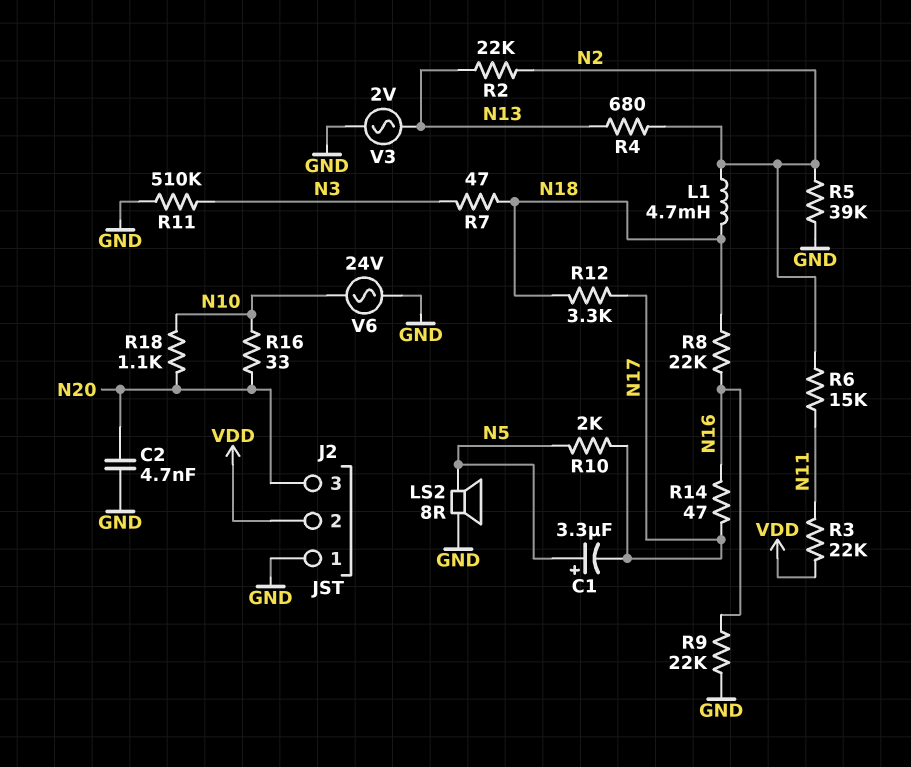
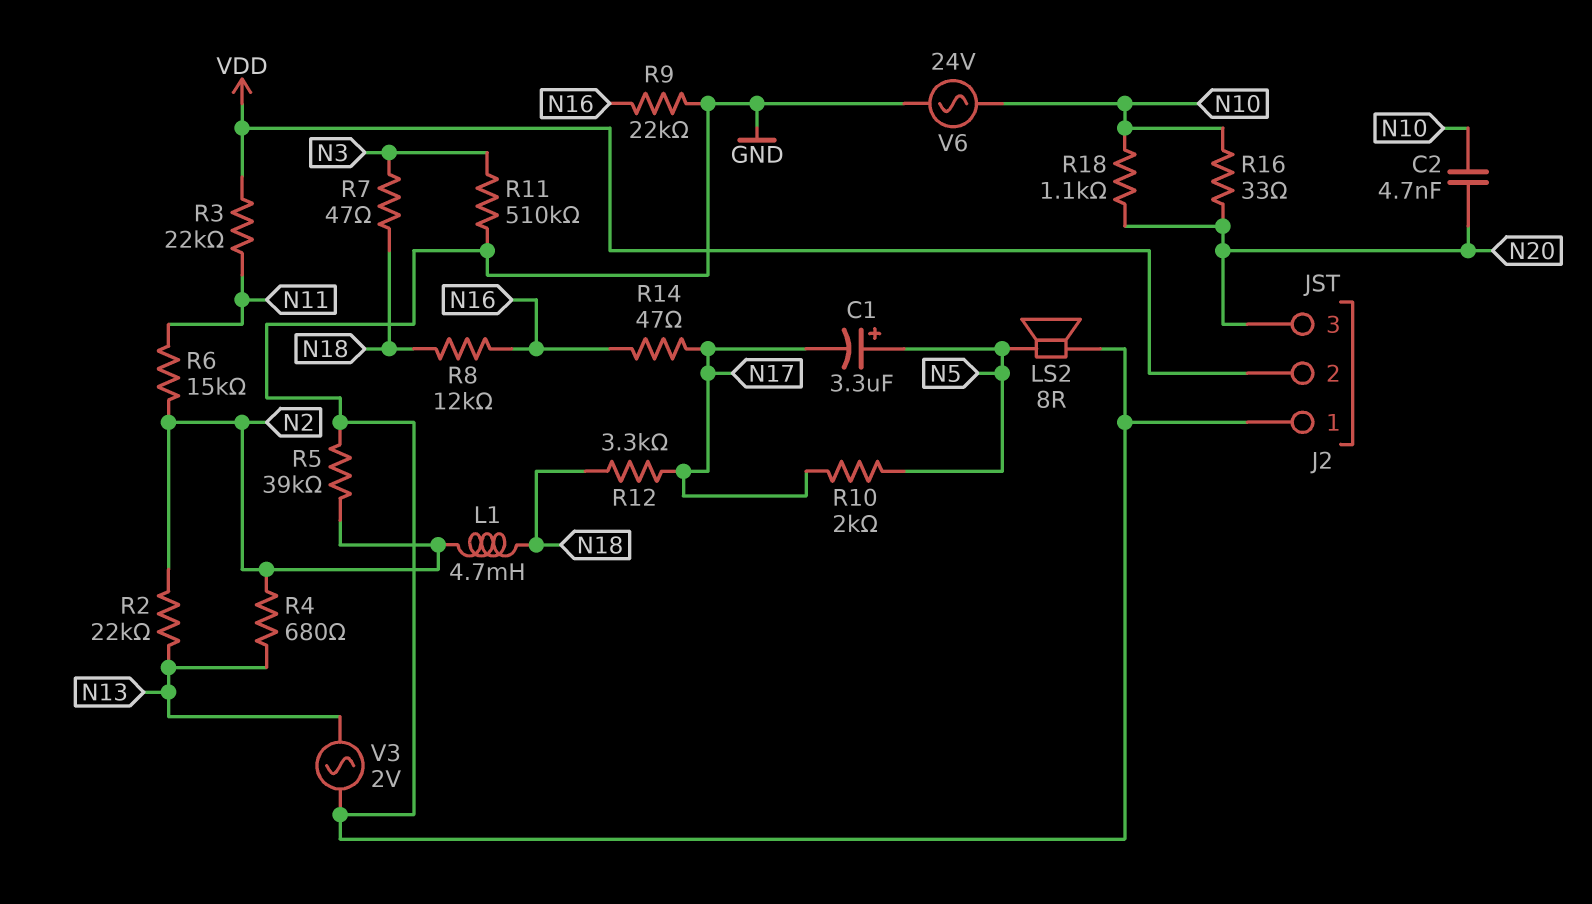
C2: 4.7nF (GND, N20) -> 4.7nF (N10, N20)
R8: 22k (N16, N18) -> 12k (N16, N18)

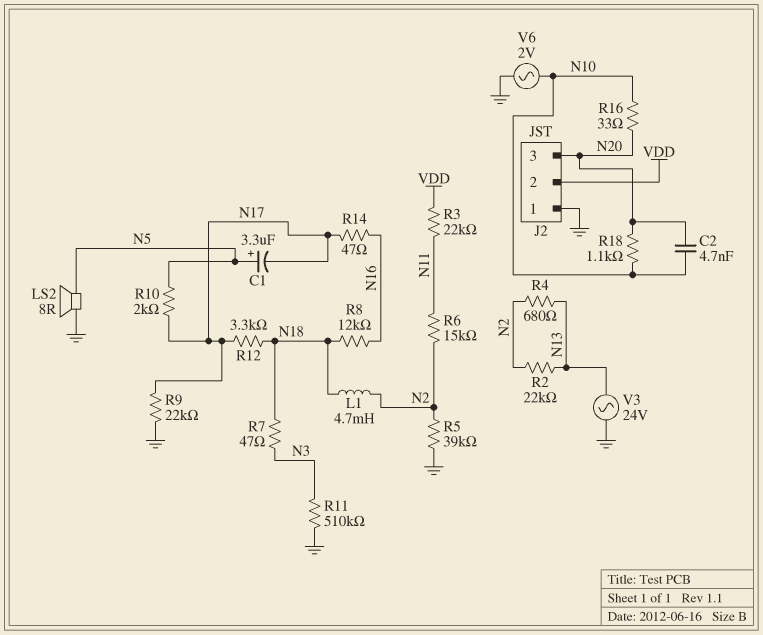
R9: 22k (GND, N16) -> 22k (GND, N17)
V3: AC 2V (GND, N13) -> AC 24V (GND, N13)
V6: AC 24V (GND, N10) -> AC 2V (GND, N10)

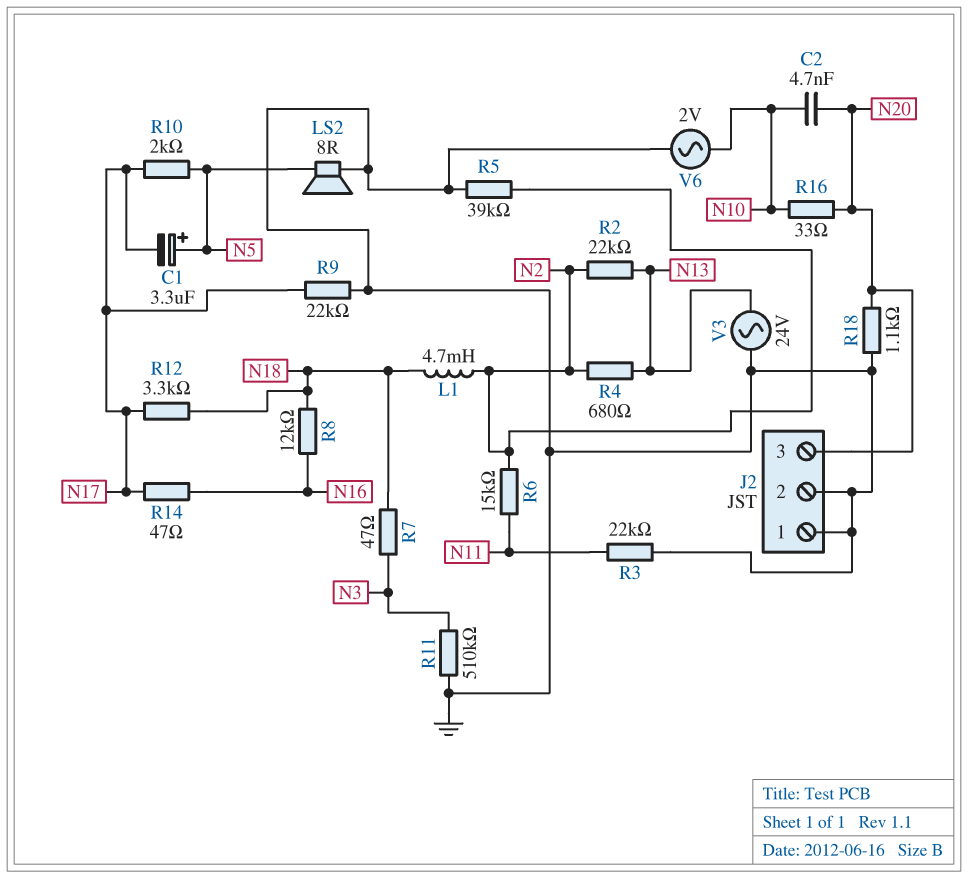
J2 pin 2: VDD -> GND
R3: 22k (N11, VDD) -> 22k (GND, N11)
R18: 1.1k (N10, N20) -> 1.1k (GND, N20)

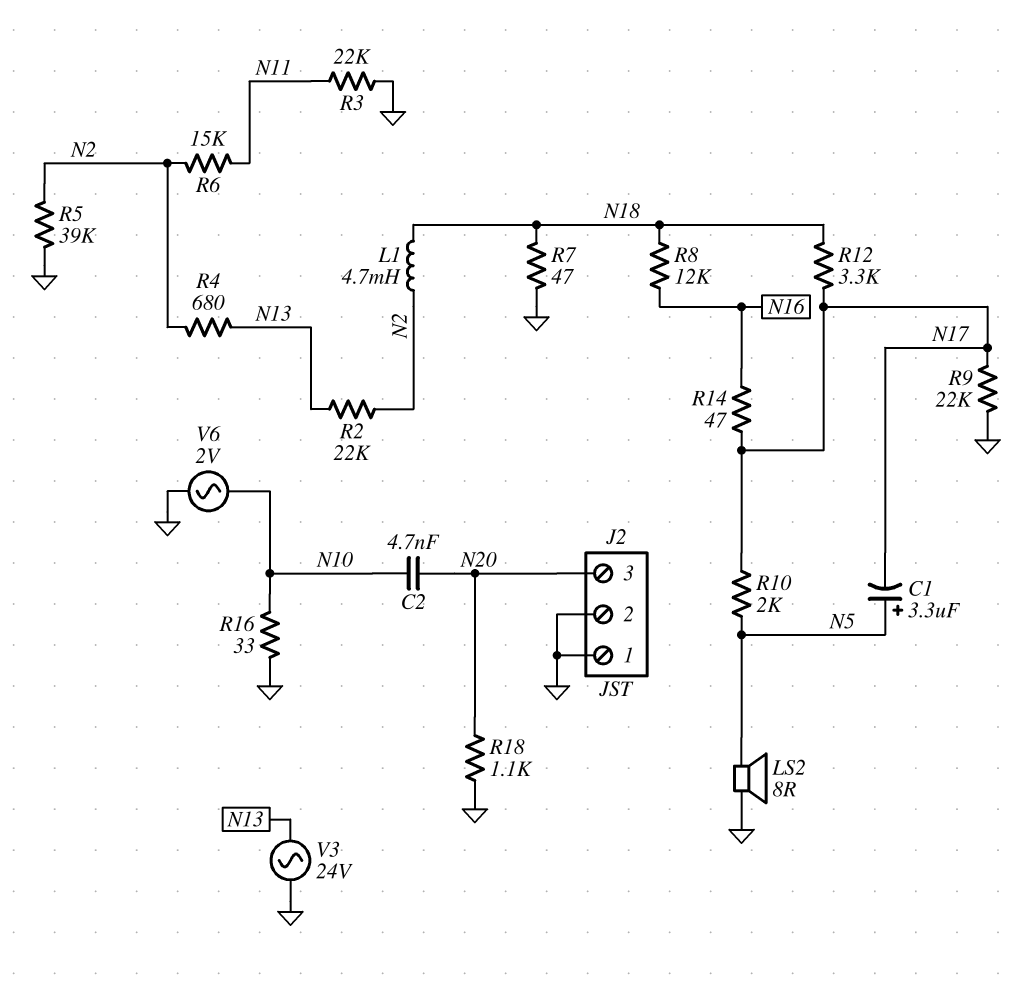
R7: 47 (N3, N18) -> 47 (GND, N18)
R11: 510k (GND, N3) -> none
R16: 33 (N10, N20) -> 33 (GND, N10)

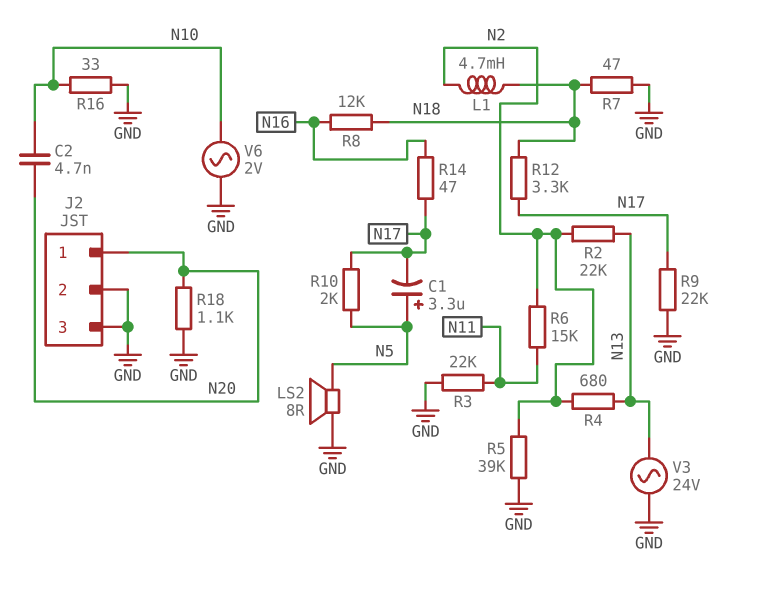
J2 pin 1: GND -> N20
J2 pin 3: N20 -> GND

